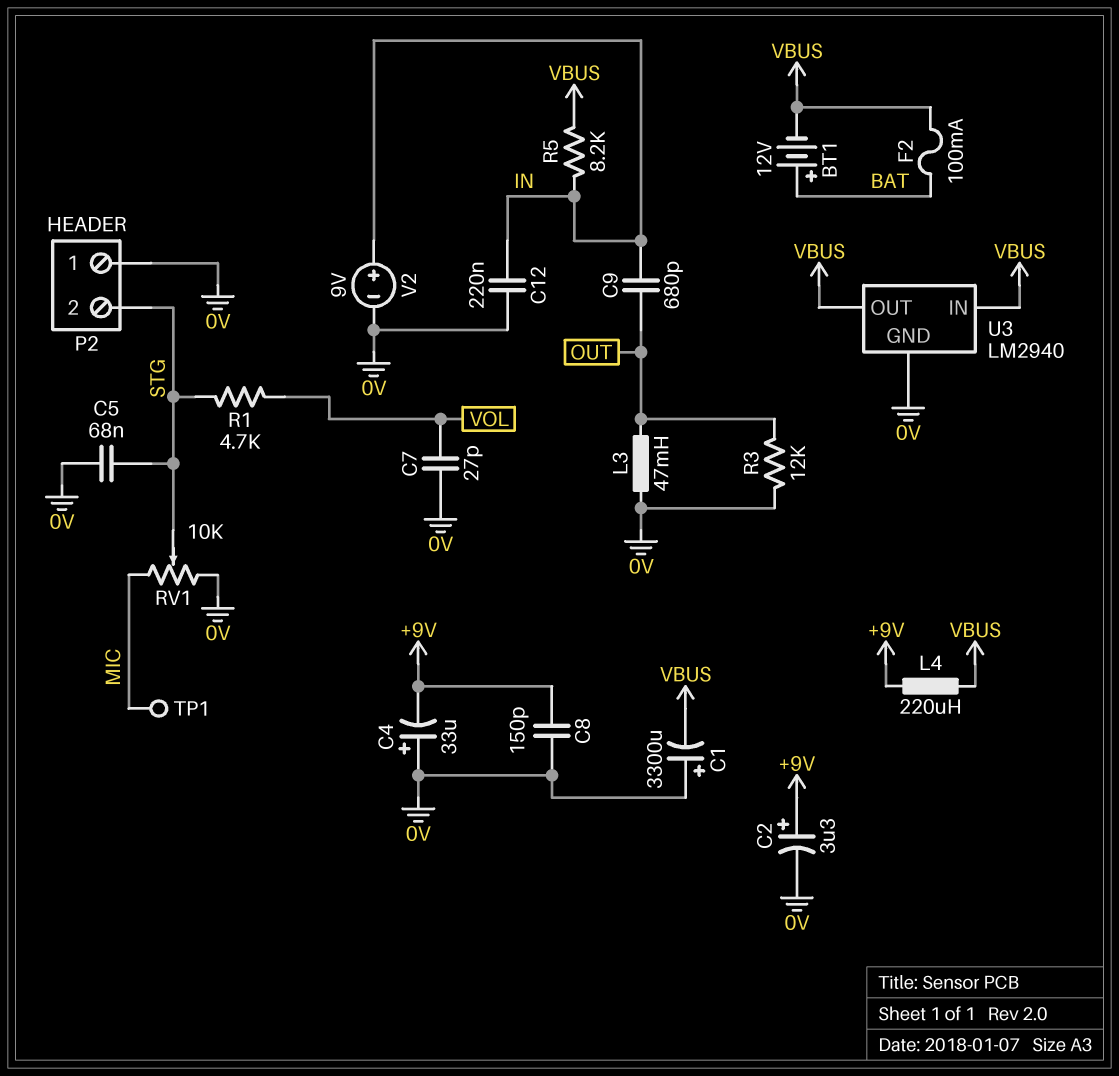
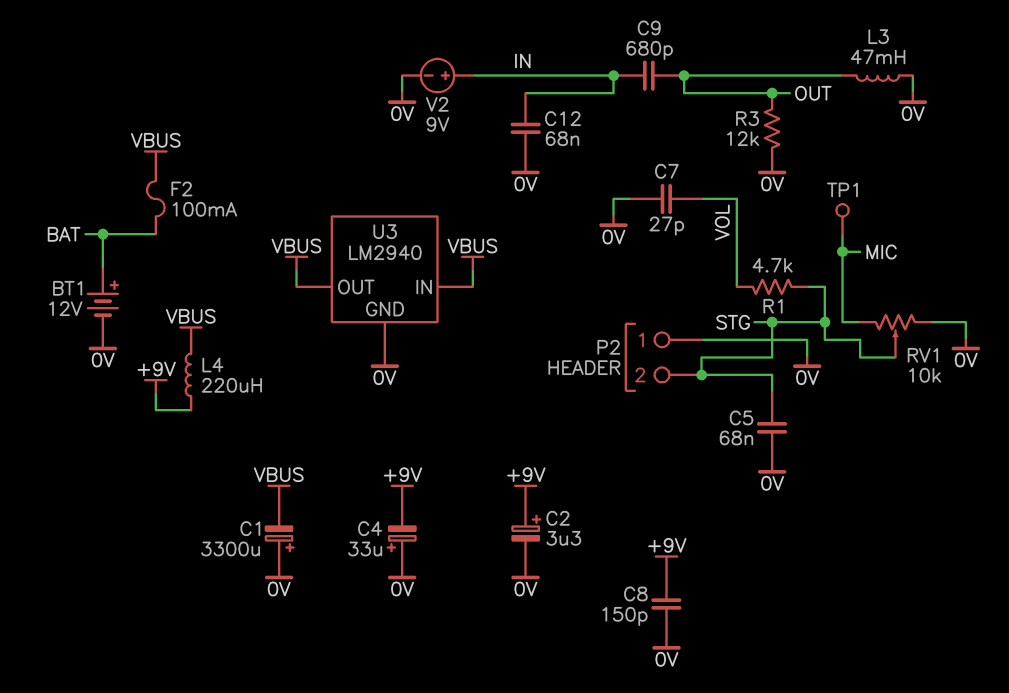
BT1: 12V (plus BAT, minus VBUS) -> 12V (plus BAT, minus 0V)
C12: 220nF (0V, IN) -> 68nF (0V, IN)
R5: 8.2k (IN, VBUS) -> none

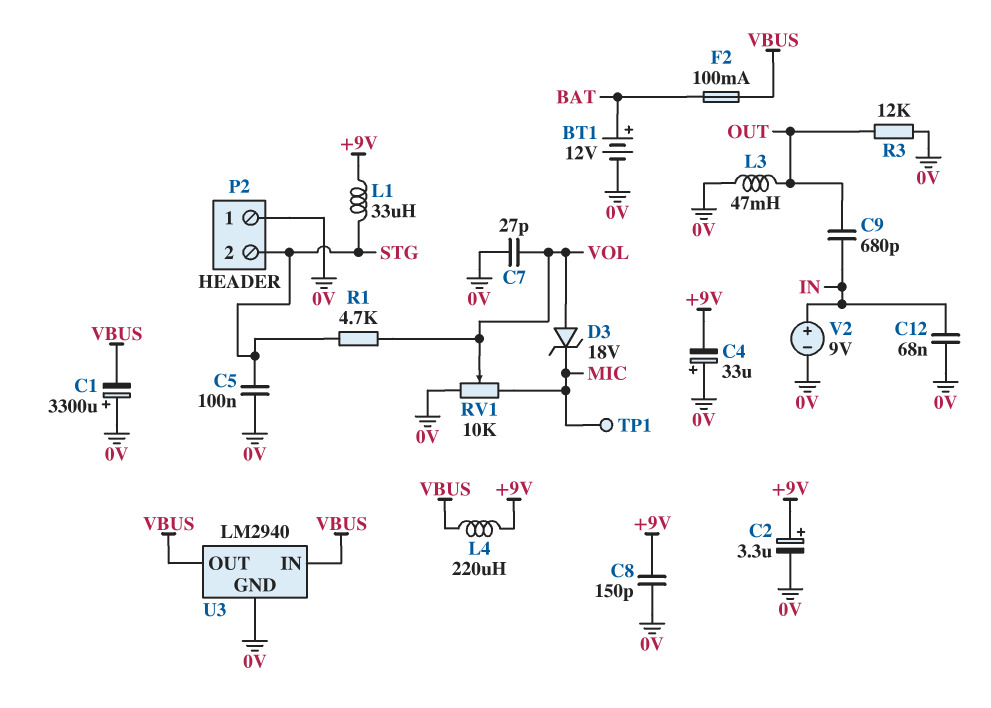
C5: 68nF (0V, STG) -> 100nF (0V, STG)
D3: none -> zener 18V (A VOL, K MIC)
L1: none -> 33uH (+9V, STG)
RV1: 10k (0V, MIC, wiper STG) -> 10k (0V, MIC, wiper VOL)

